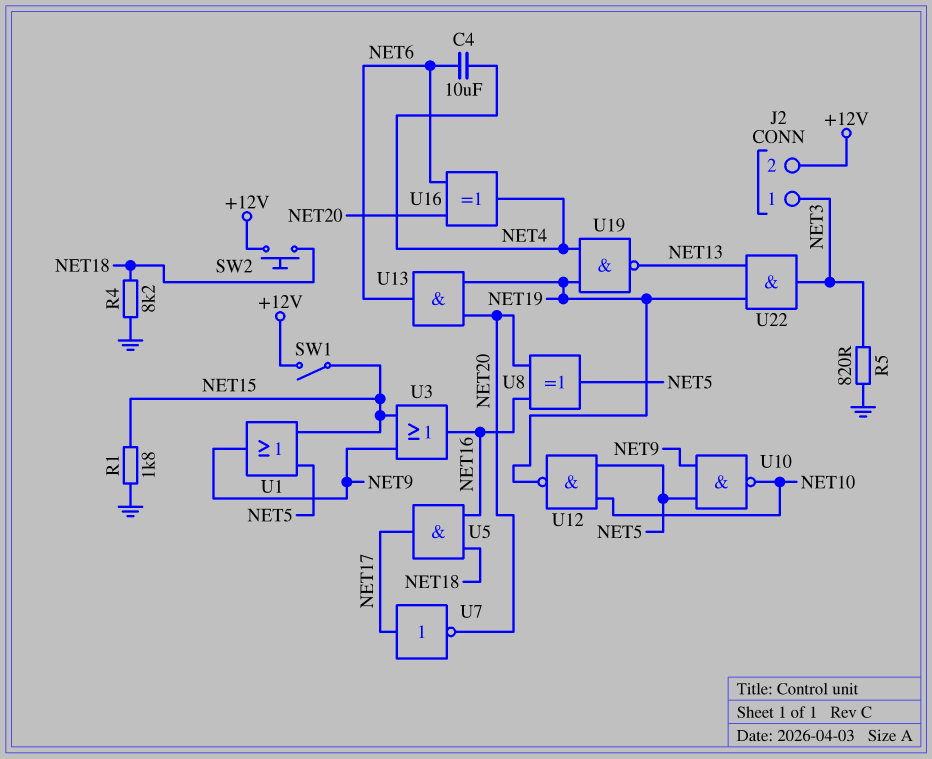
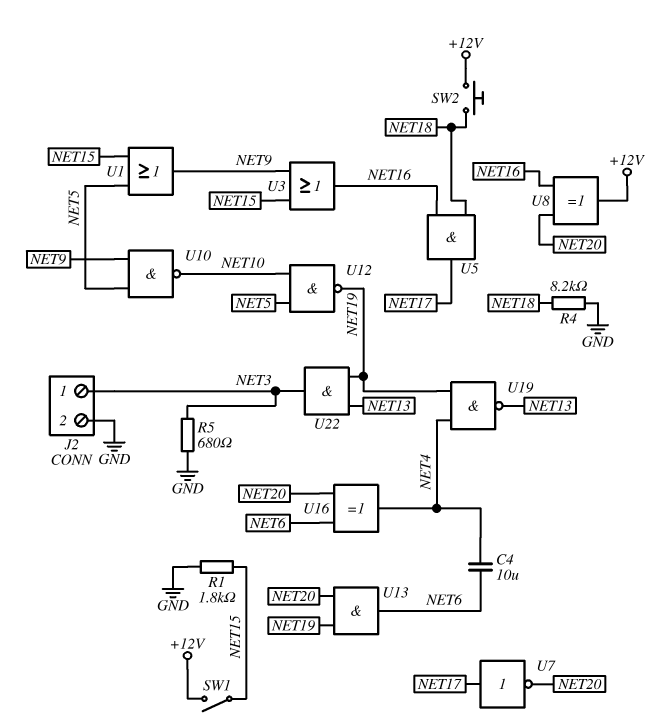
J2 pin 2: +12V -> GND
R5: 820 (GND, NET3) -> 680 (GND, NET3)
U8: XOR (in NET16, in NET20, out NET5) -> XOR (in NET16, in NET20, out +12V)

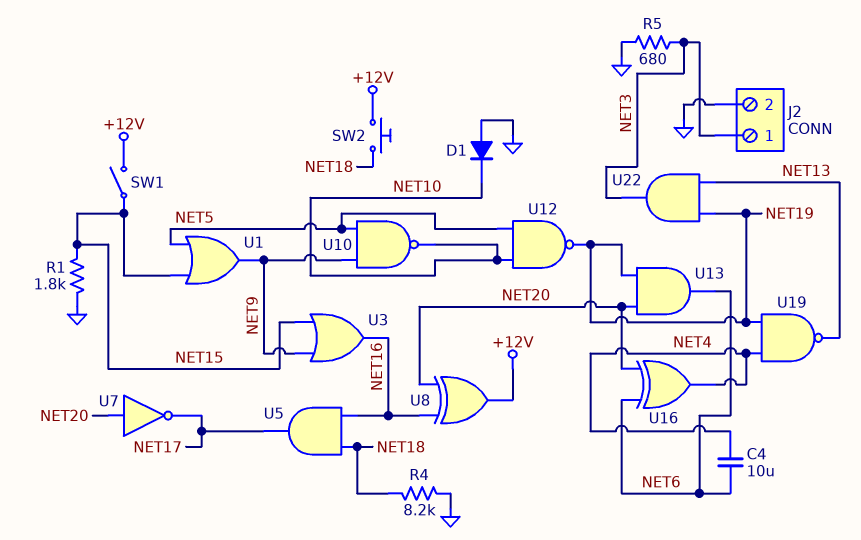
D1: none -> diode (A GND, K NET10)
U7: NOT (in NET17, out NET20) -> NOT (in NET20, out NET17)

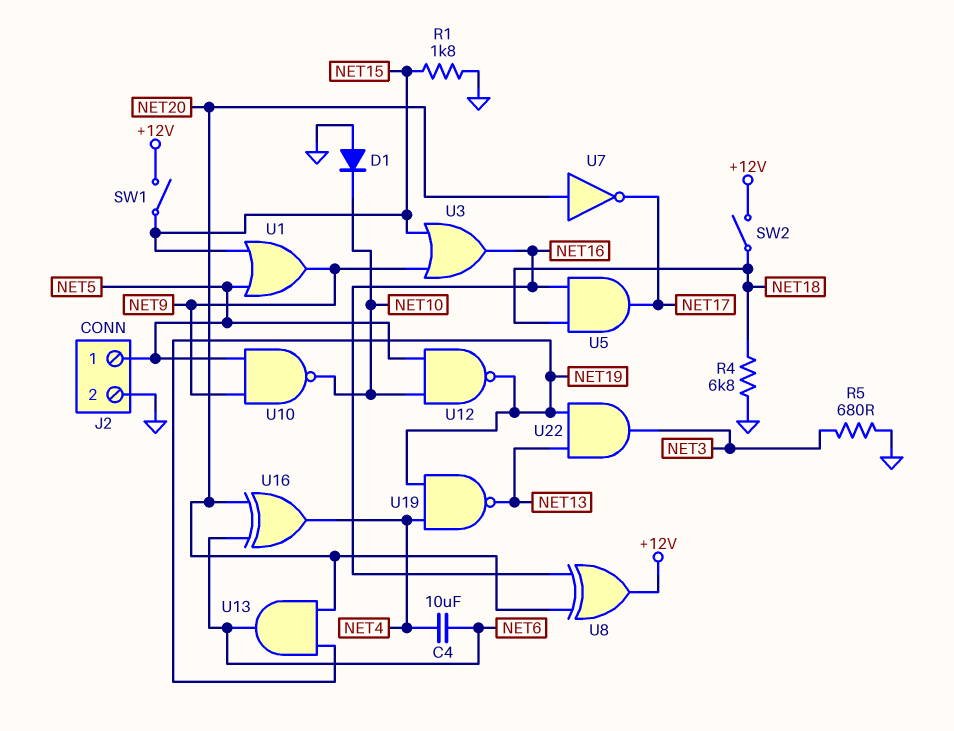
J2 pin 1: NET3 -> NET5
R4: 8.2k (GND, NET18) -> 6.8k (GND, NET18)
SW2: button (+12V, NET18) -> switch (+12V, NET18)

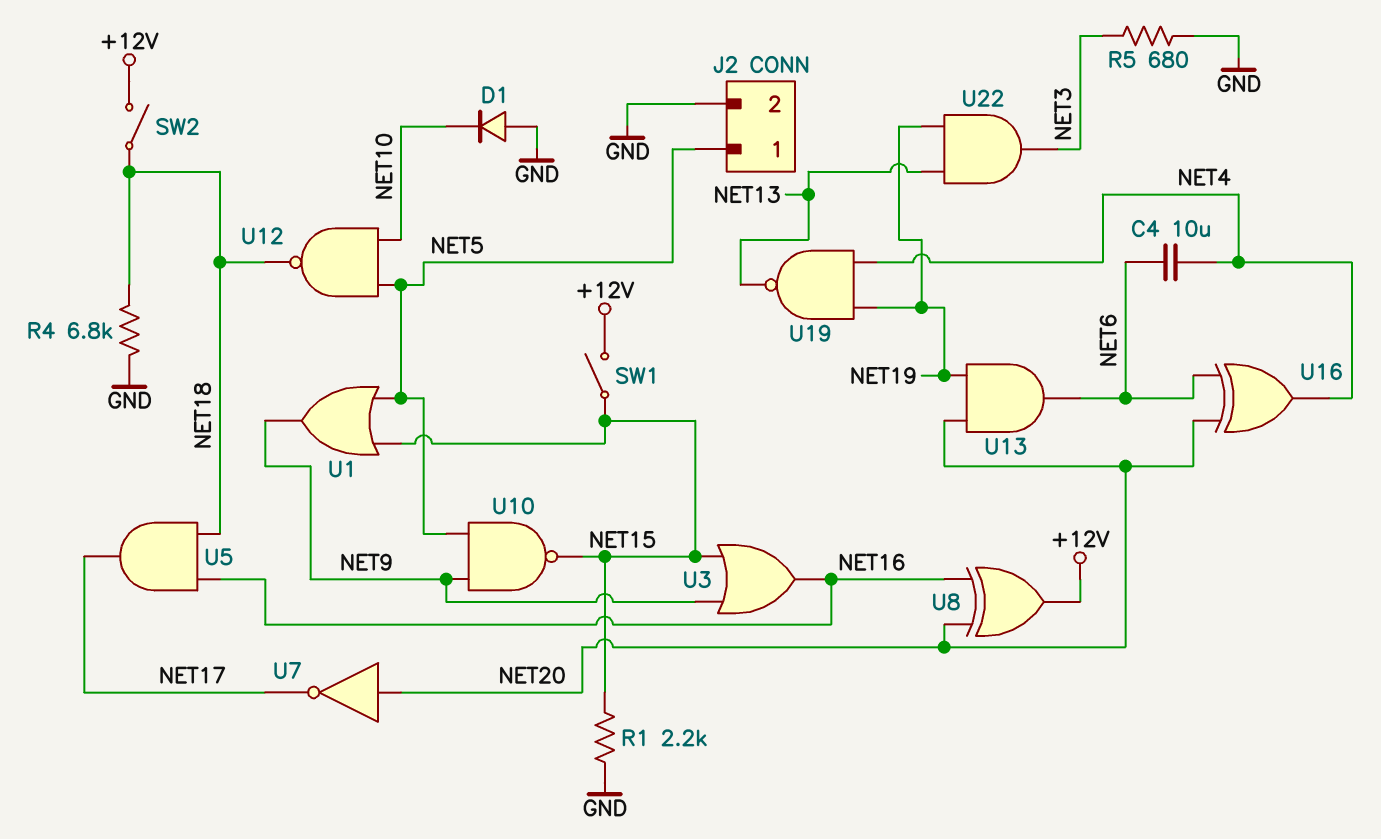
R1: 1.8k (GND, NET15) -> 2.2k (GND, NET15)
U10: NAND (in NET5, in NET9, out NET10) -> NAND (in NET5, in NET9, out NET15)
U12: NAND (in NET5, in NET10, out NET19) -> NAND (in NET5, in NET10, out NET18)

